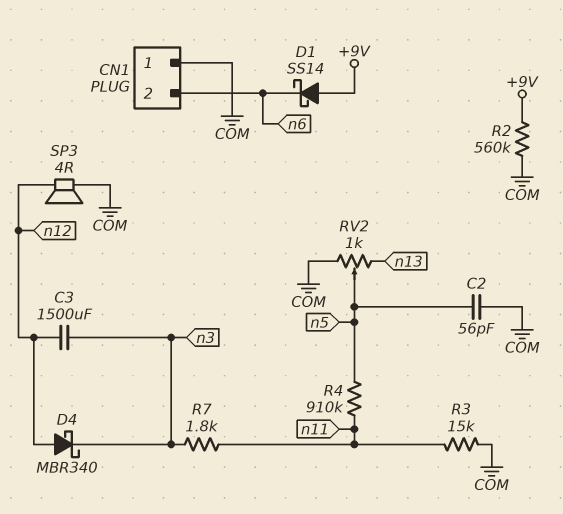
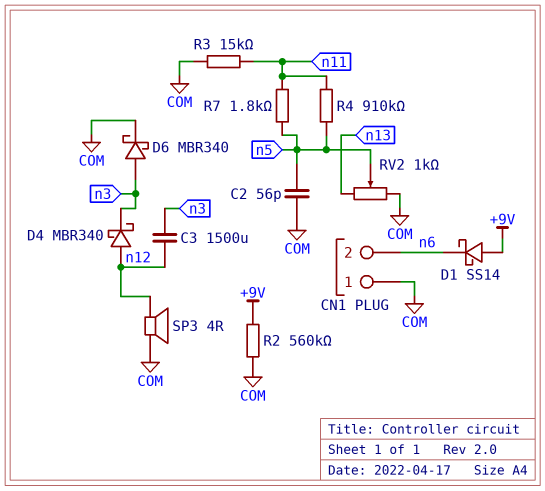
D6: none -> schottky MBR340 (A n3, K COM)
R7: 1.8k (n3, n11) -> 1.8k (n5, n11)

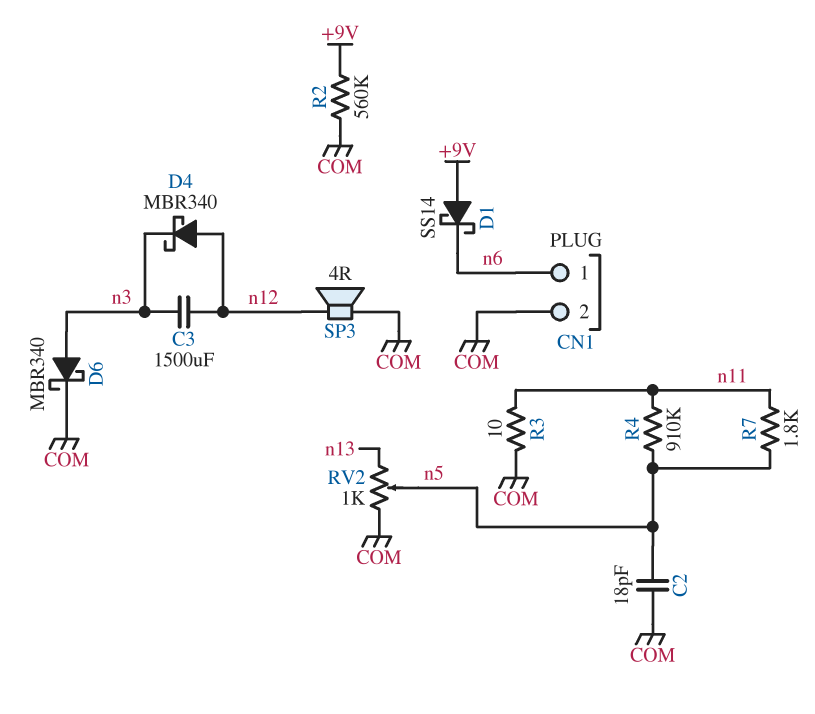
C2: 56pF (COM, n5) -> 18pF (COM, n5)
CN1 pin 1: COM -> n6
CN1 pin 2: n6 -> COM
R3: 15k (COM, n11) -> 10 (COM, n11)

